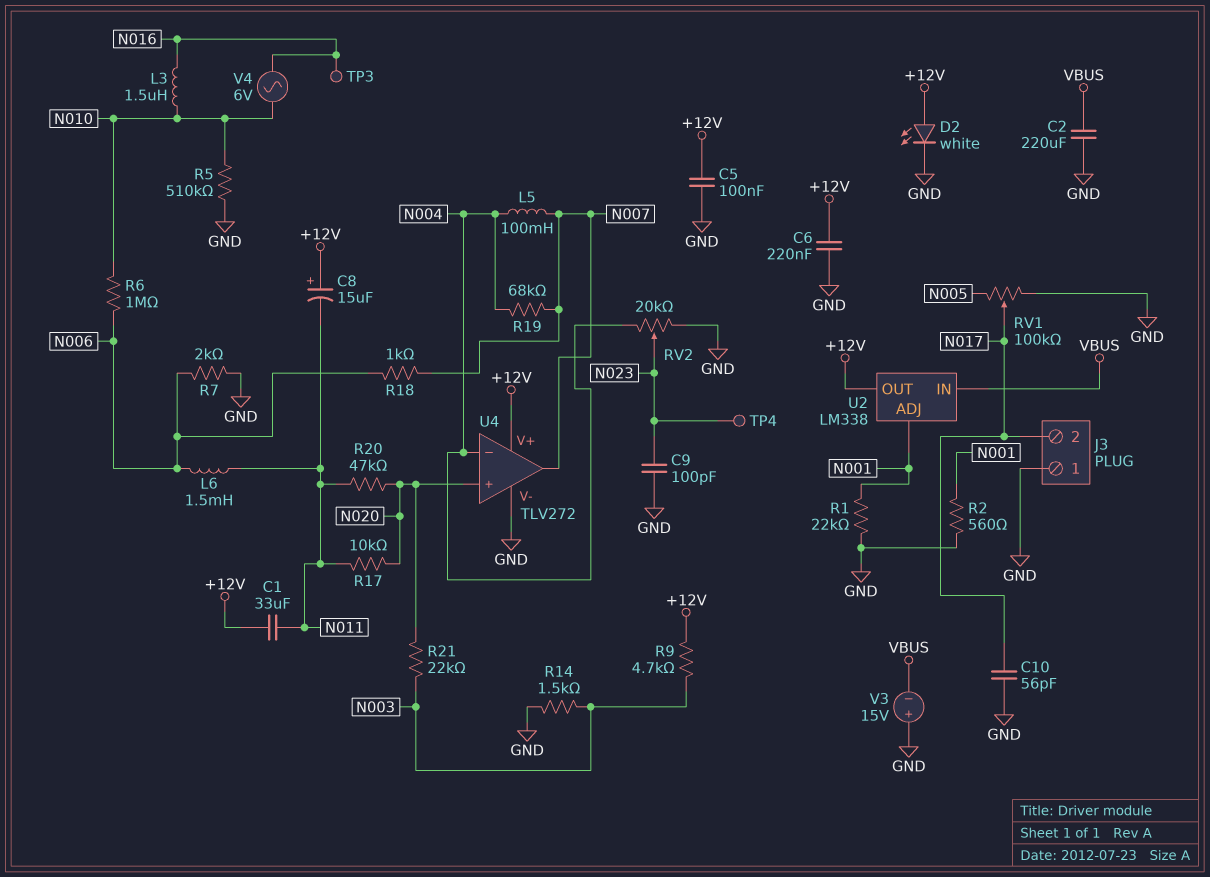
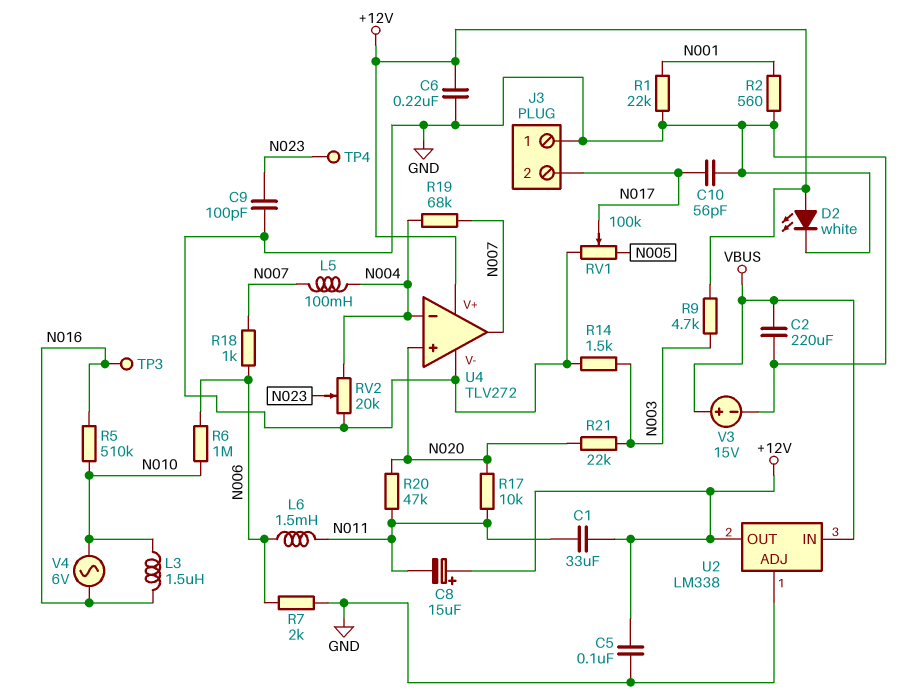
R5: 510k (GND, N010) -> 510k (N010, N016)
U2 pin ADJ: N001 -> GND
V3: 15V (plus GND, minus VBUS) -> 15V (plus VBUS, minus GND)

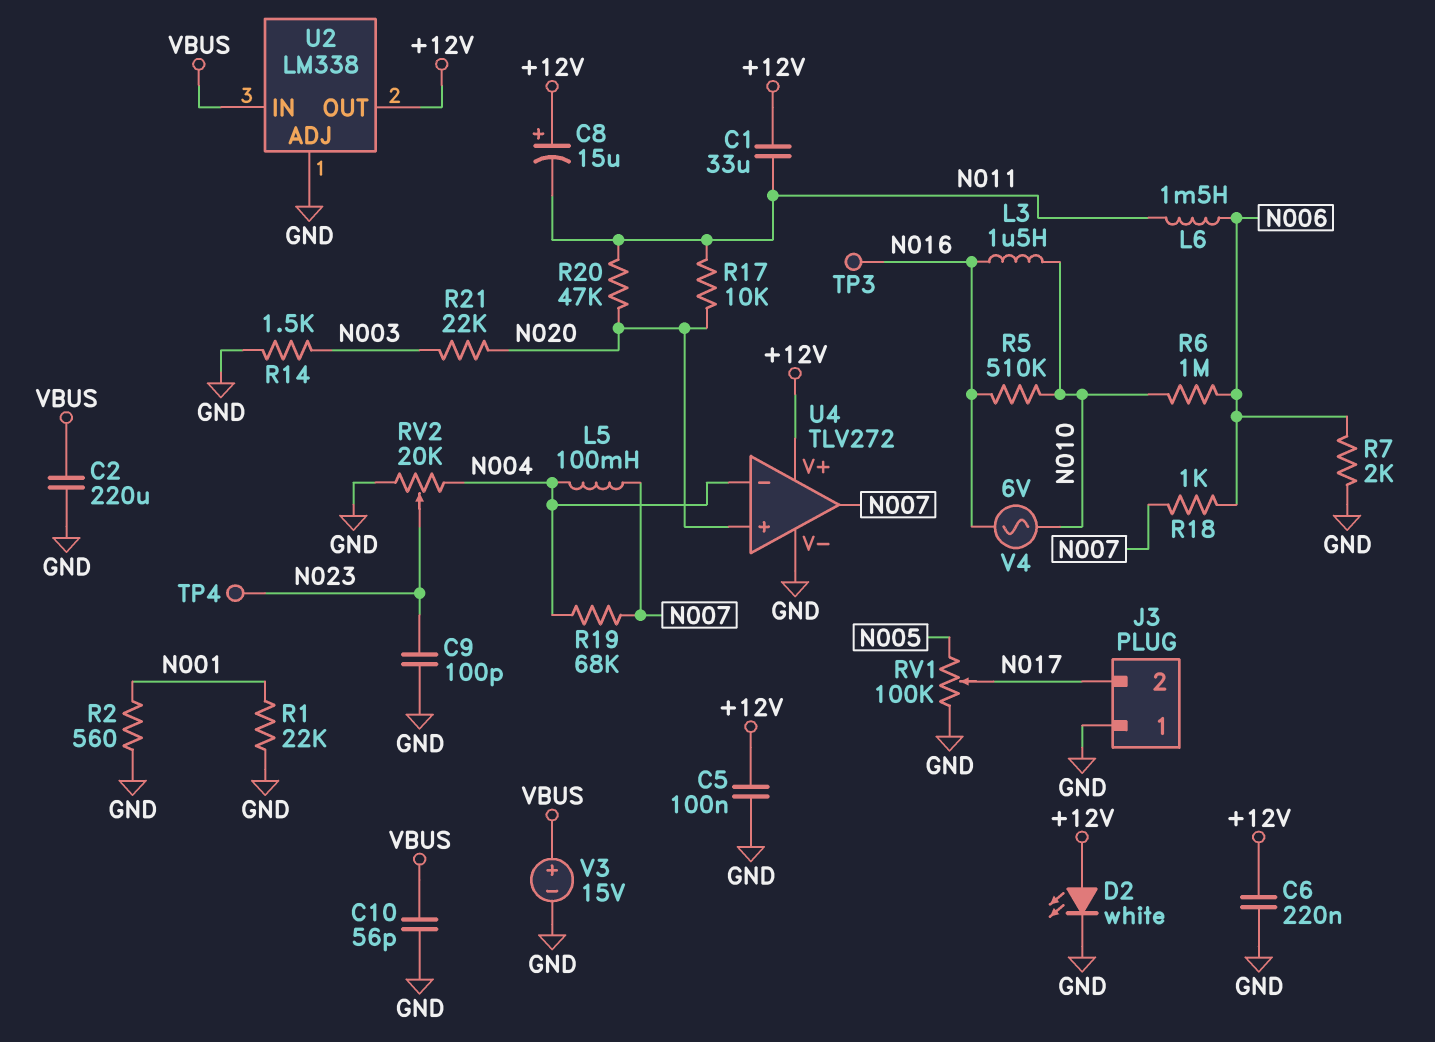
C10: 56pF (GND, N017) -> 56pF (GND, VBUS)
R9: 4.7k (+12V, N003) -> none

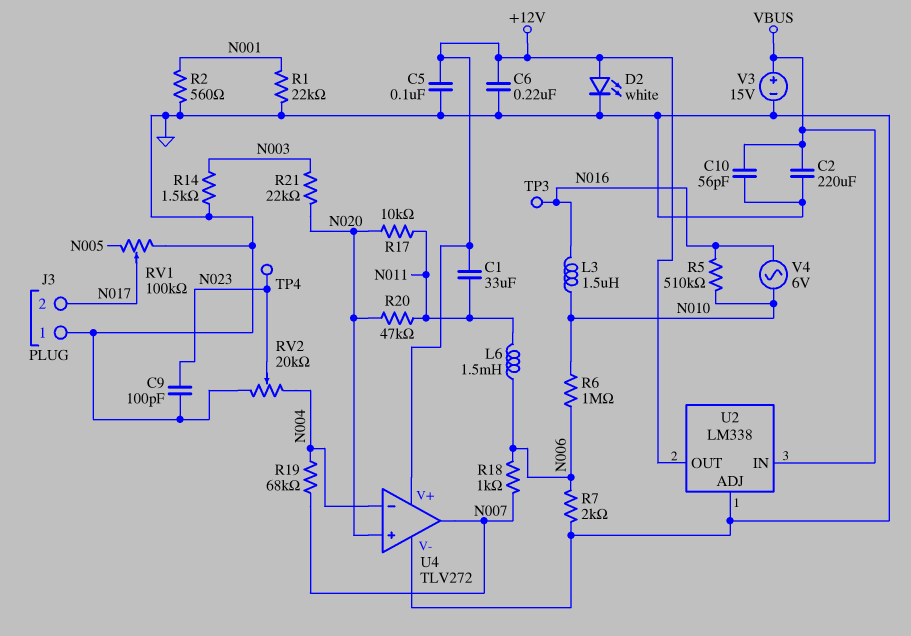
C8: 15uF (plus +12V, minus N011) -> none
L5: 100mH (N004, N007) -> none

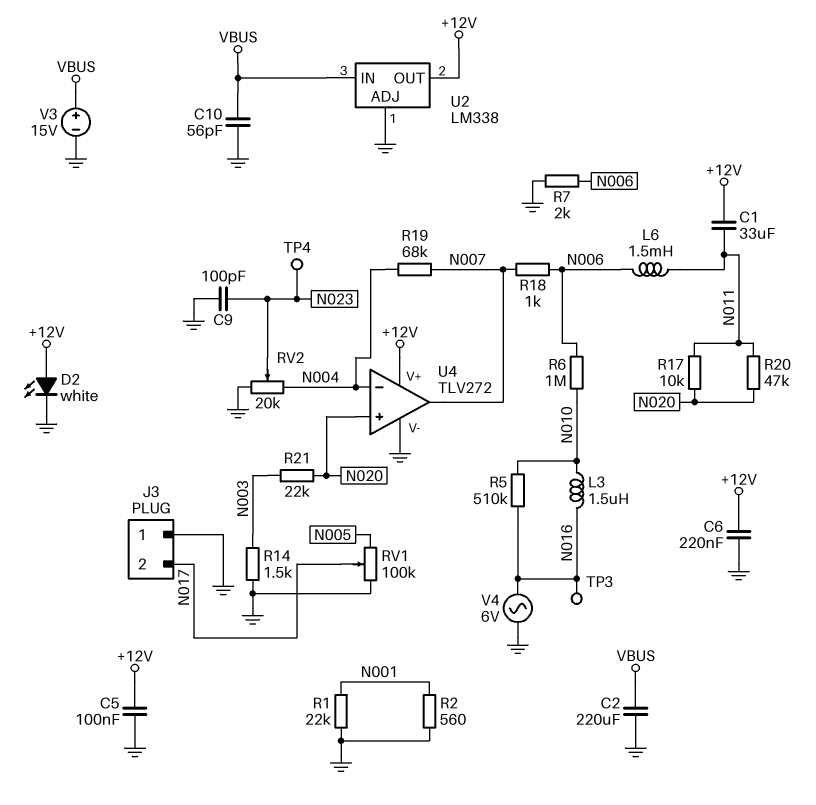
V4: AC 6V (N010, N016) -> AC 6V (GND, N016)

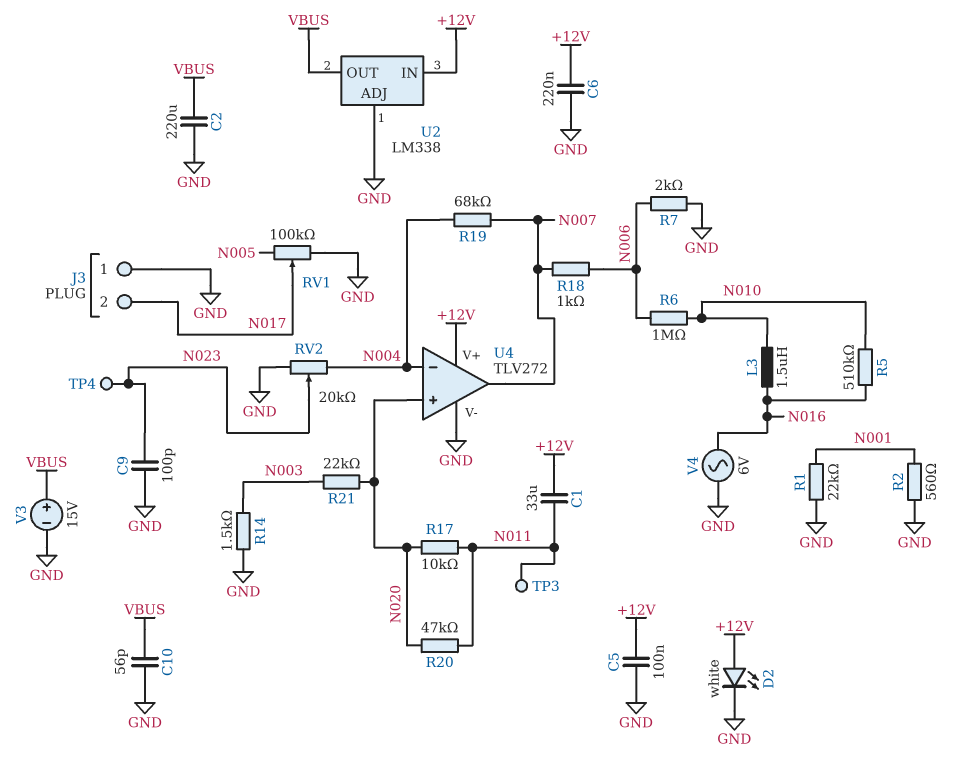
L6: 1.5mH (N006, N011) -> none
TP3: test point (N016) -> test point (N011)
U2 pin IN: VBUS -> +12V
U2 pin OUT: +12V -> VBUS

